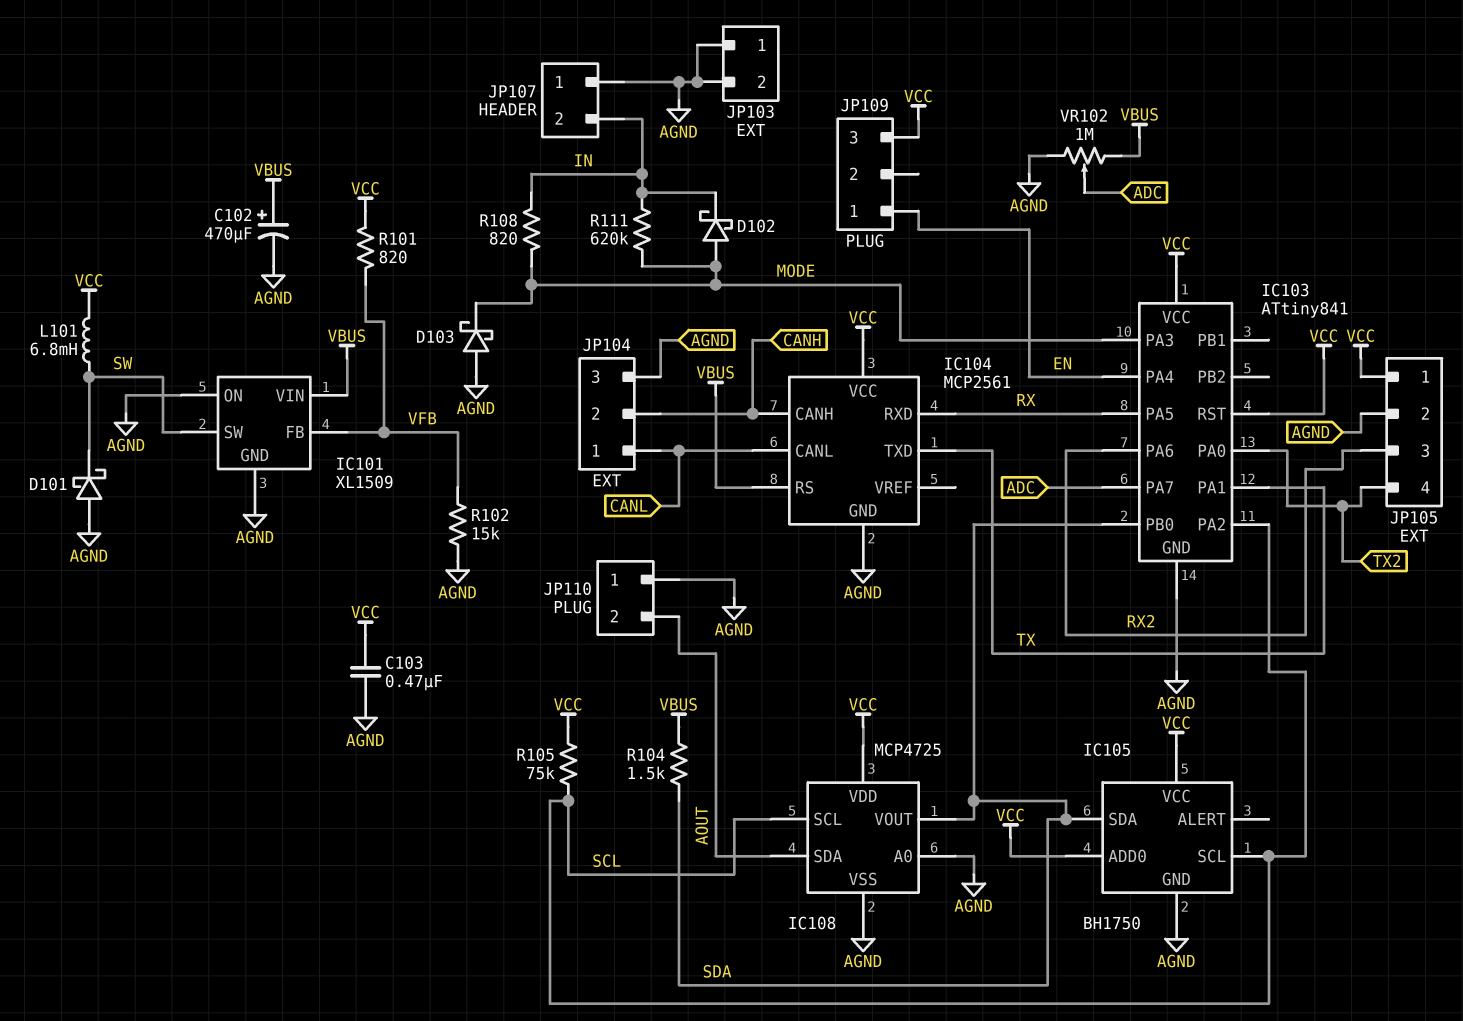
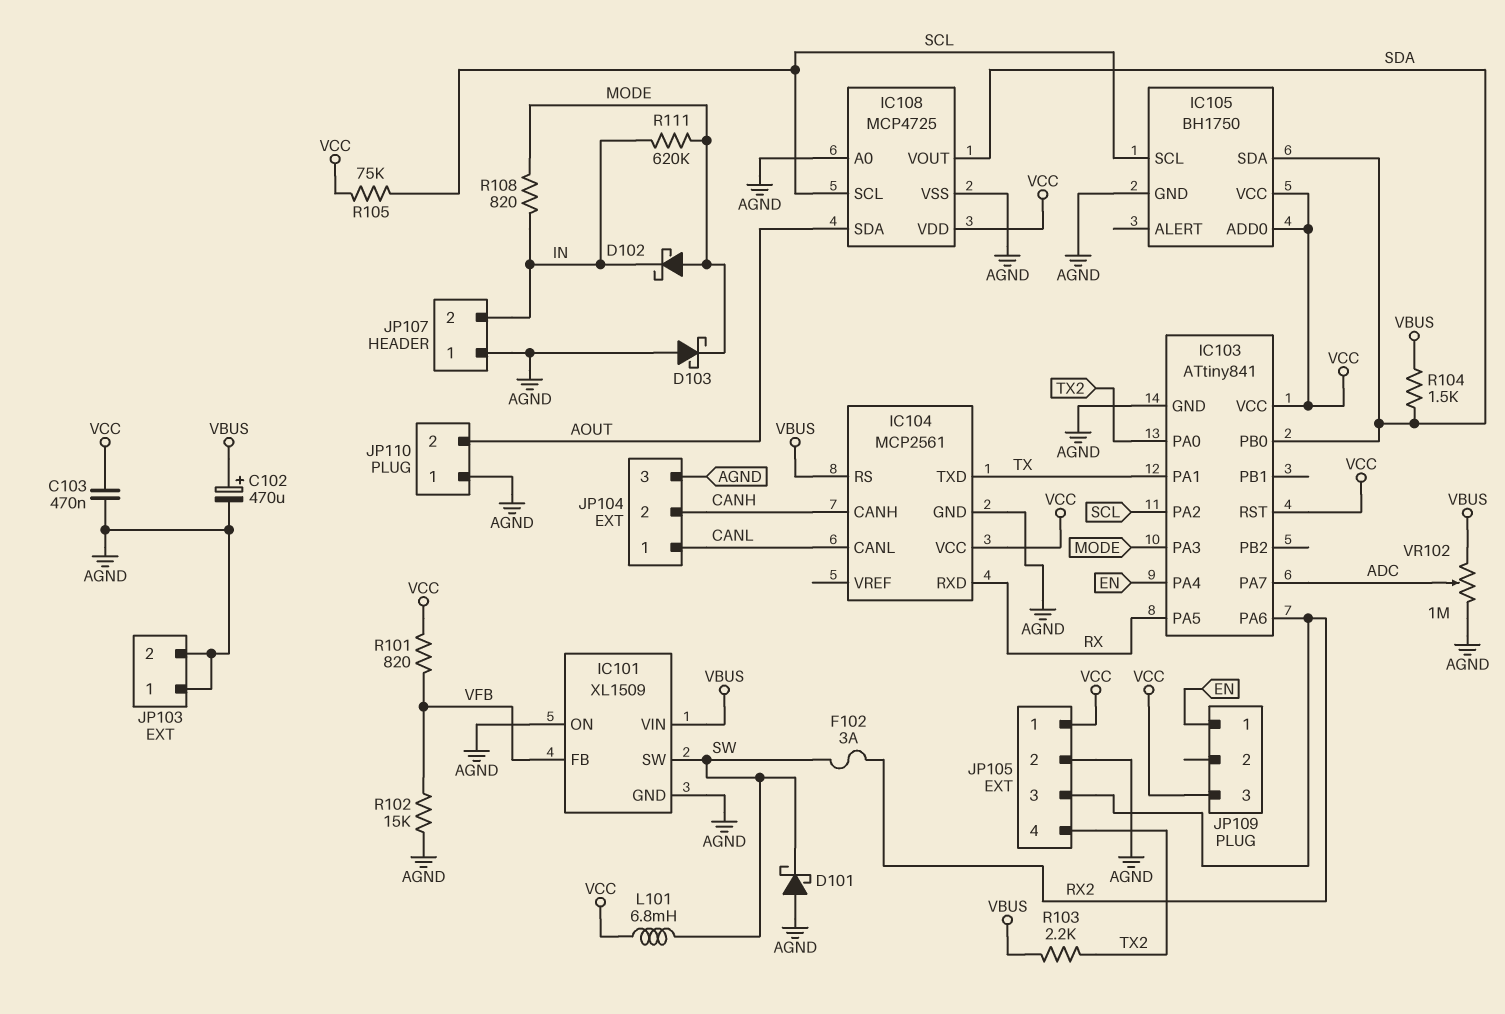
F102: none -> 3A (RX2, SW)
R103: none -> 2.2k (TX2, VBUS)

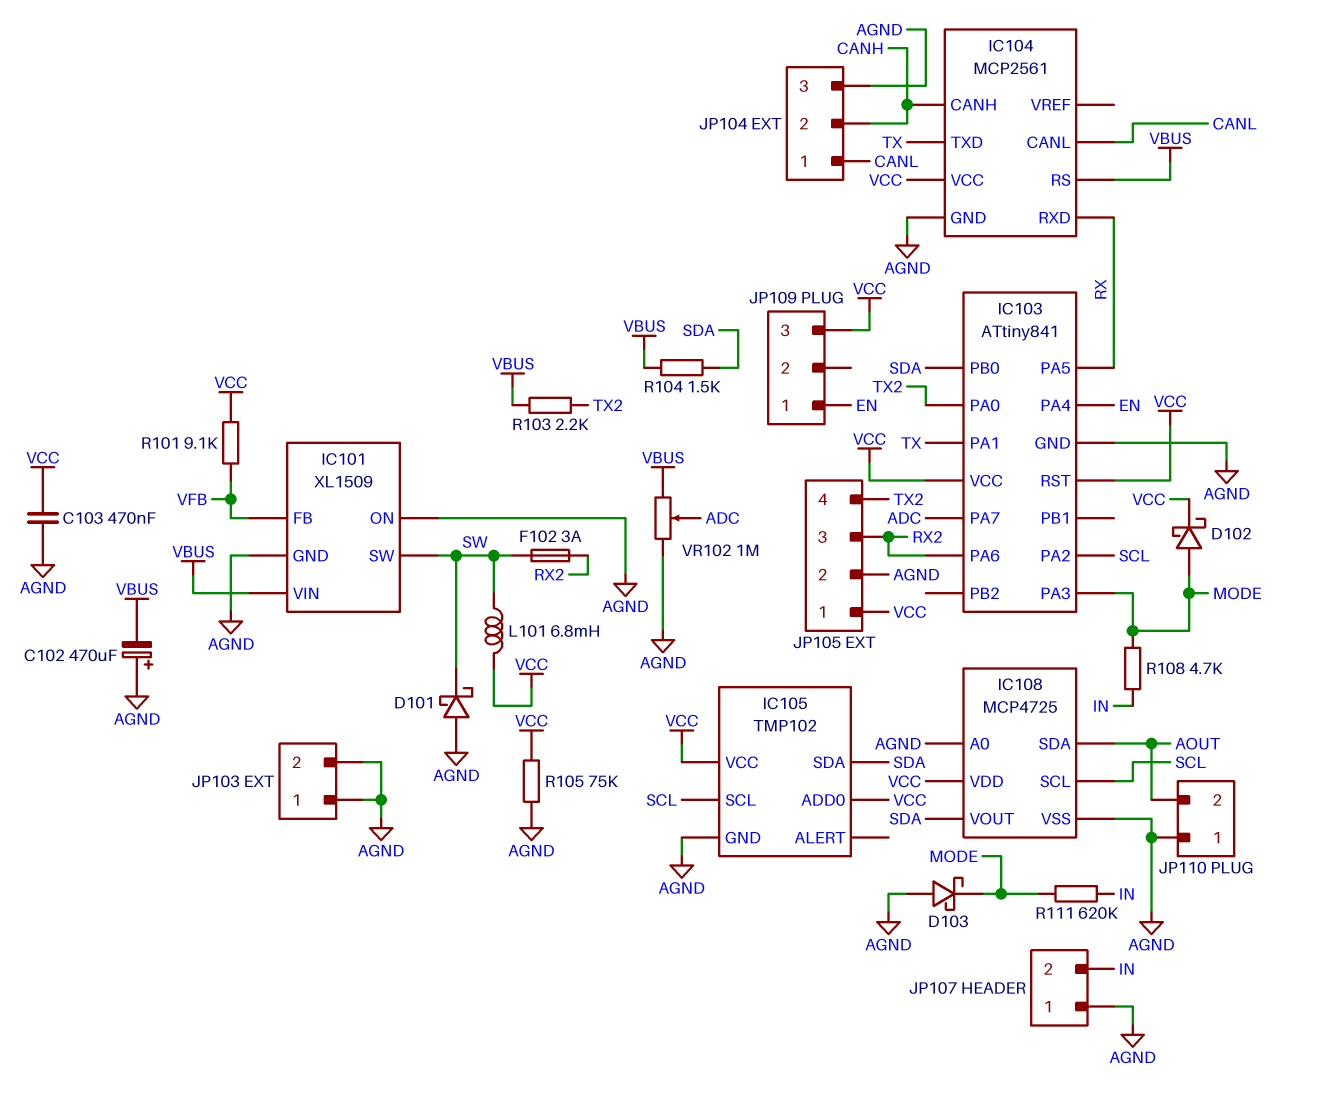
C102: 470uF (plus VBUS, minus AGND) -> 470uF (plus AGND, minus VBUS)
D102: schottky (A MODE, K IN) -> schottky (A MODE, K VCC)
IC105: BH1750 -> TMP102
R101: 820 (VCC, VFB) -> 9.1k (VCC, VFB)
R102: 15k (AGND, VFB) -> none
R105: 75k (SCL, VCC) -> 75k (AGND, VCC)
R108: 820 (IN, MODE) -> 4.7k (IN, MODE)

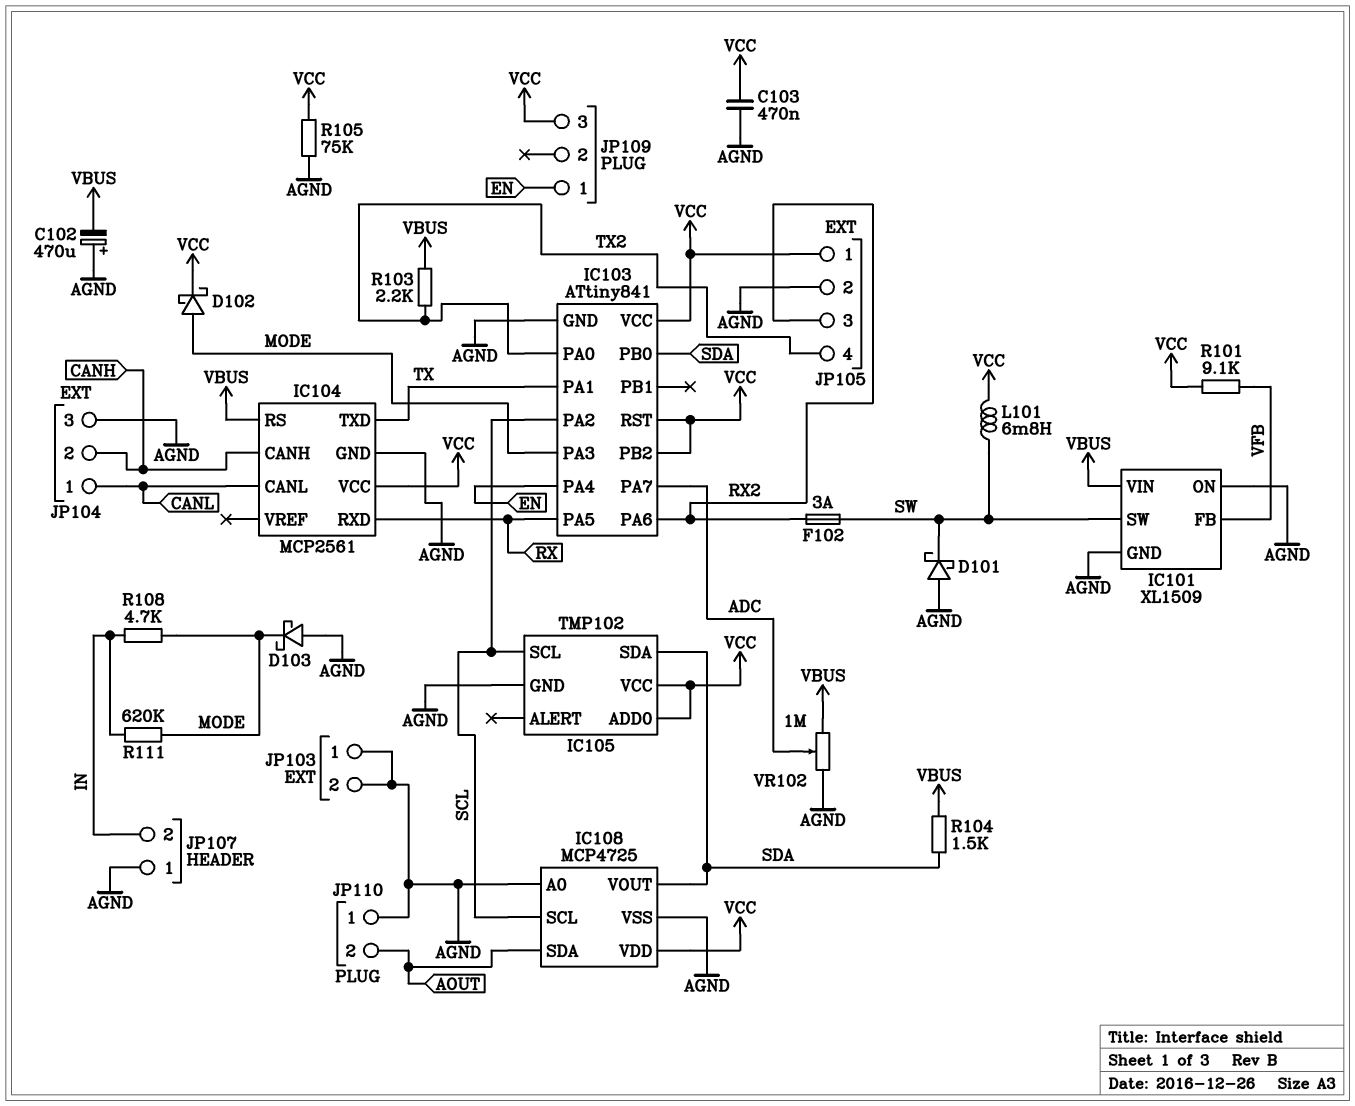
IC103 pin PB2: none -> VCC

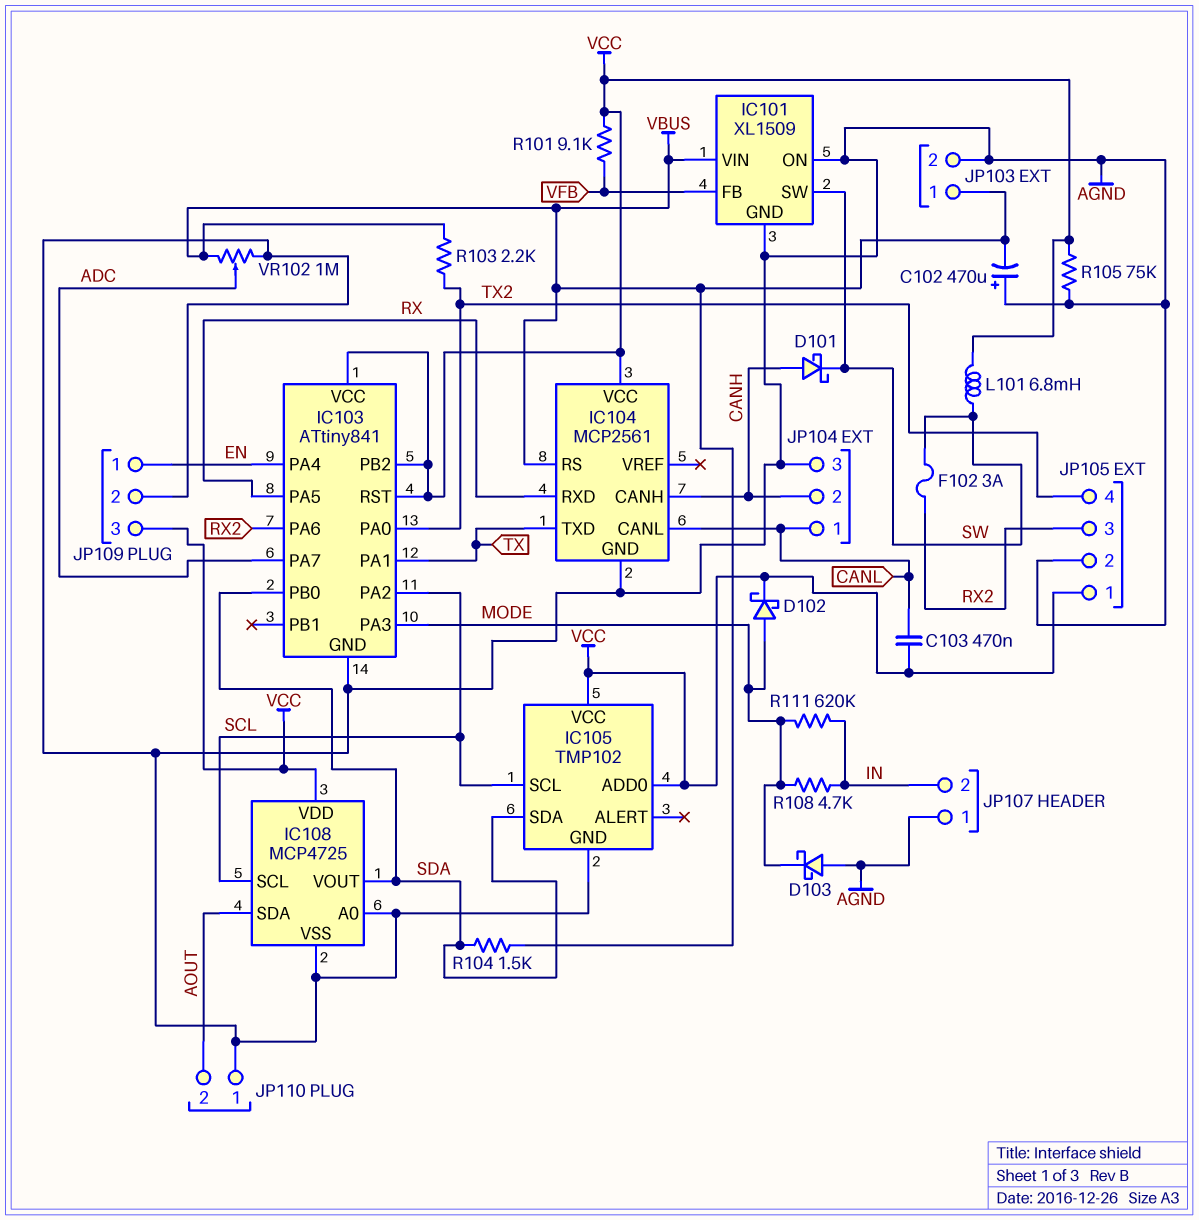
C103: 470nF (AGND, VCC) -> 470nF (CANL, VCC)
D101: schottky (A AGND, K SW) -> schottky (A CANH, K SW)
JP103 pin 1: AGND -> VBUS
JP109 pin 2: none -> AGND

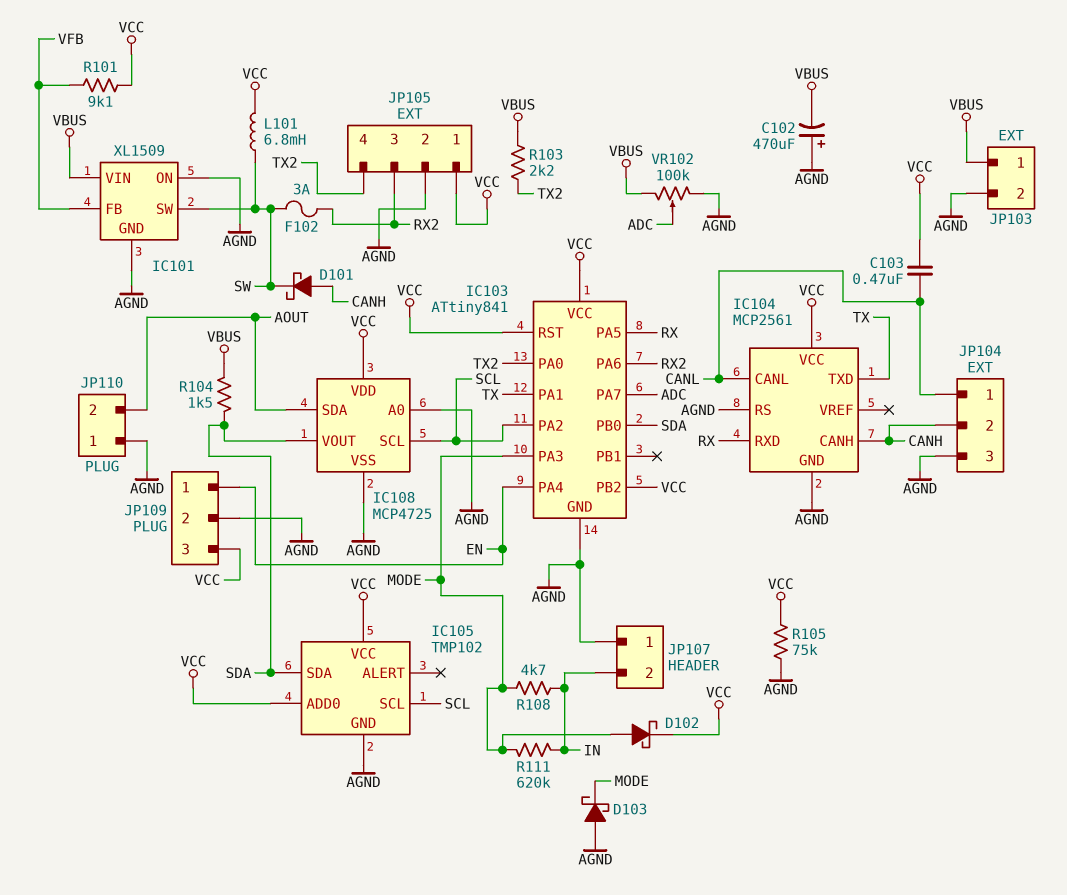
IC104 pin RS: VBUS -> AGND
VR102: 1M (AGND, VBUS, wiper ADC) -> 100k (AGND, VBUS, wiper ADC)

